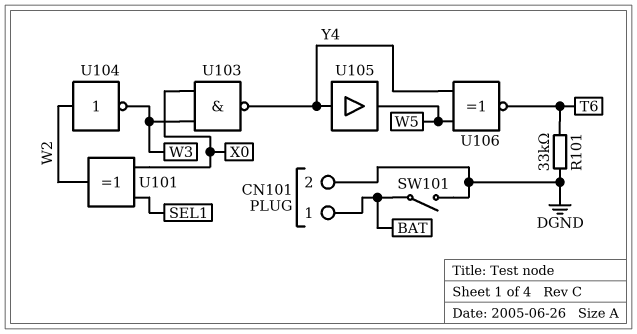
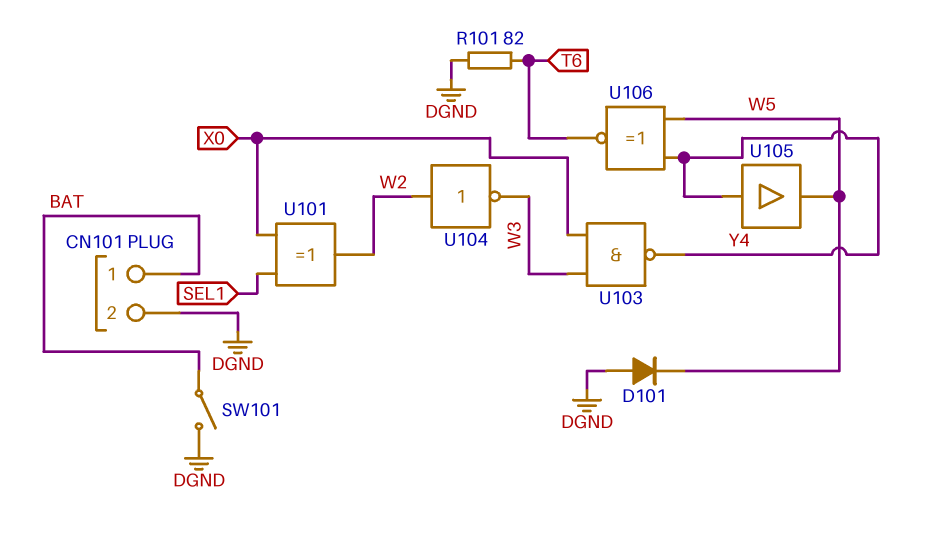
D101: none -> diode (A DGND, K W5)
R101: 33k (DGND, T6) -> 82 (DGND, T6)

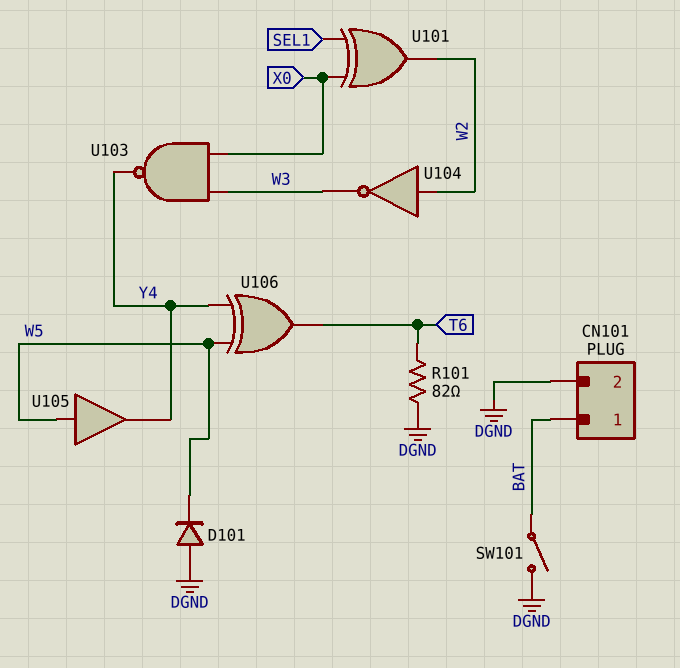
U105: buffer (in Y4, out W5) -> buffer (in W5, out Y4)
U106: XNOR (in W5, in Y4, out T6) -> XOR (in W5, in Y4, out T6)

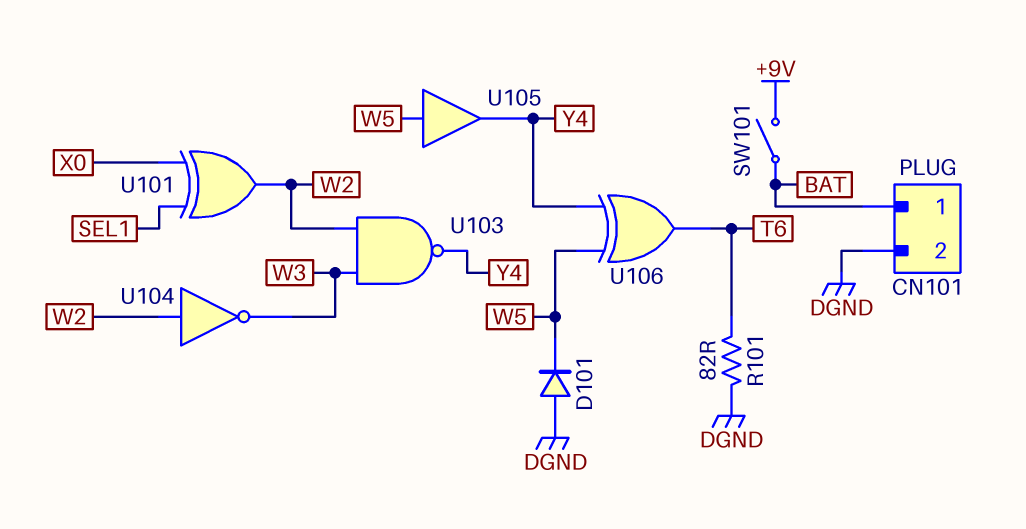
SW101: switch (BAT, DGND) -> switch (+9V, BAT)
U103: NAND (in W3, in X0, out Y4) -> NAND (in W2, in W3, out Y4)

